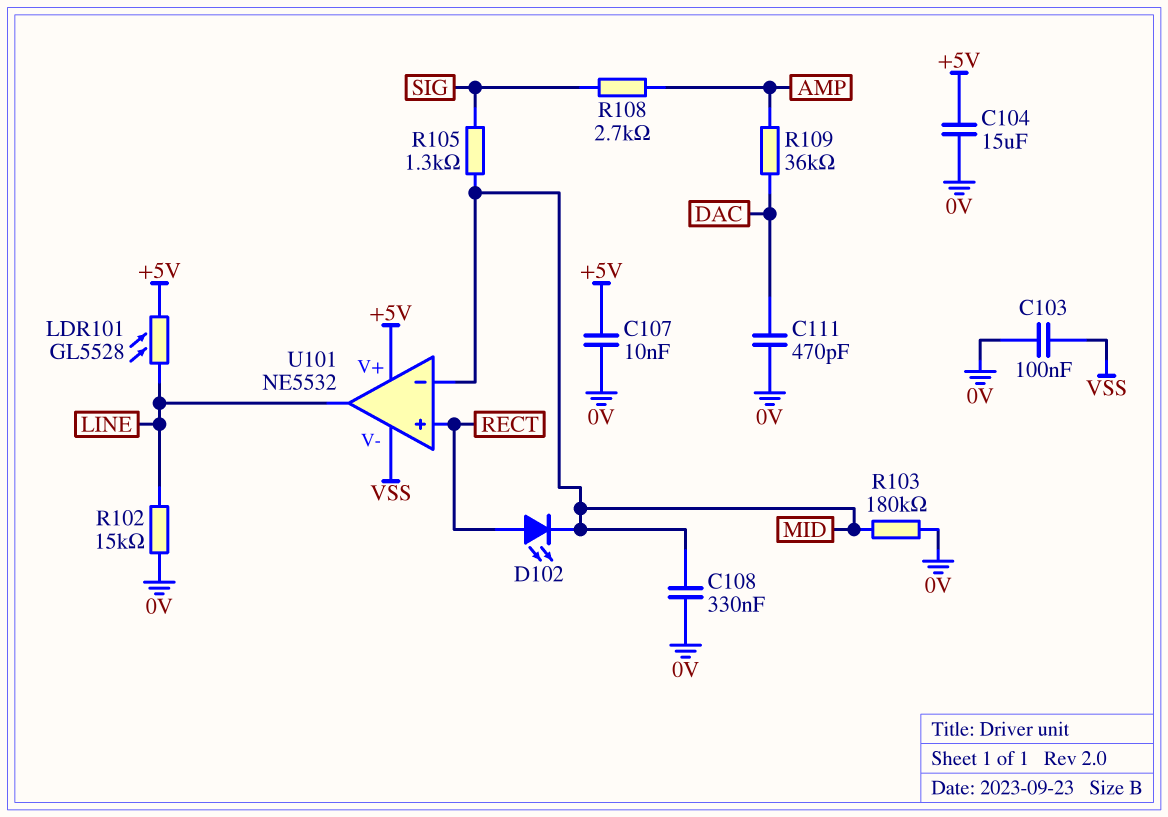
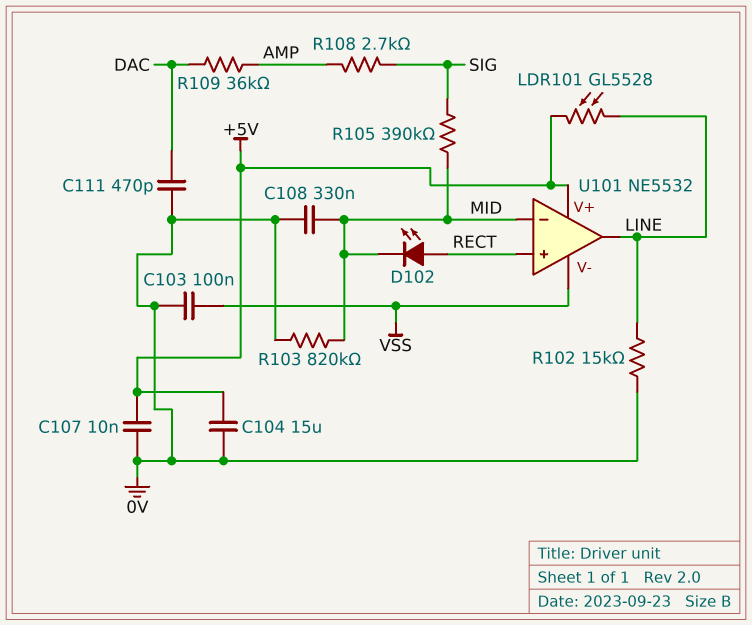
R103: 180k (0V, MID) -> 820k (0V, MID)
R105: 1.3k (MID, SIG) -> 390k (MID, SIG)

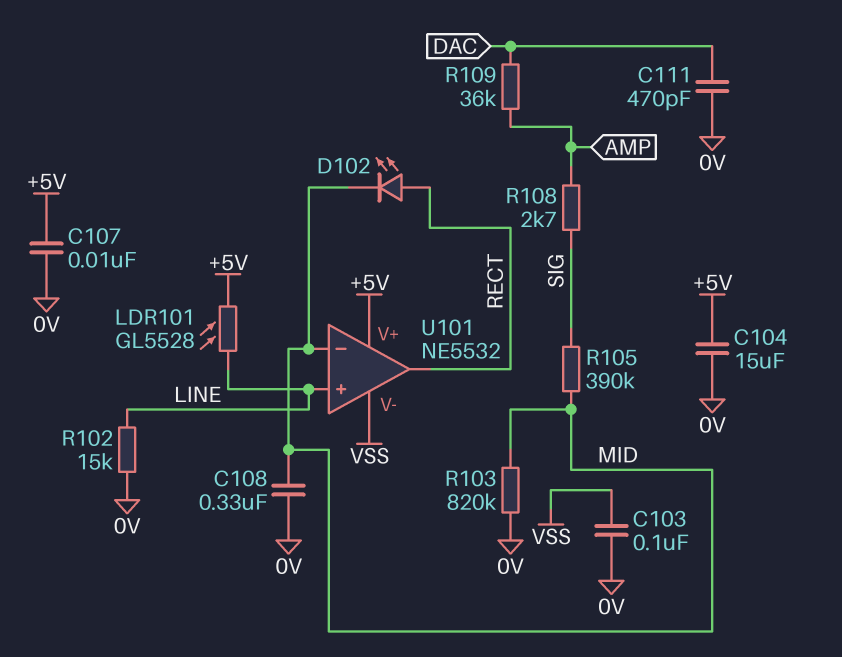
U101 pin in+: RECT -> LINE
U101 pin out: LINE -> RECT

